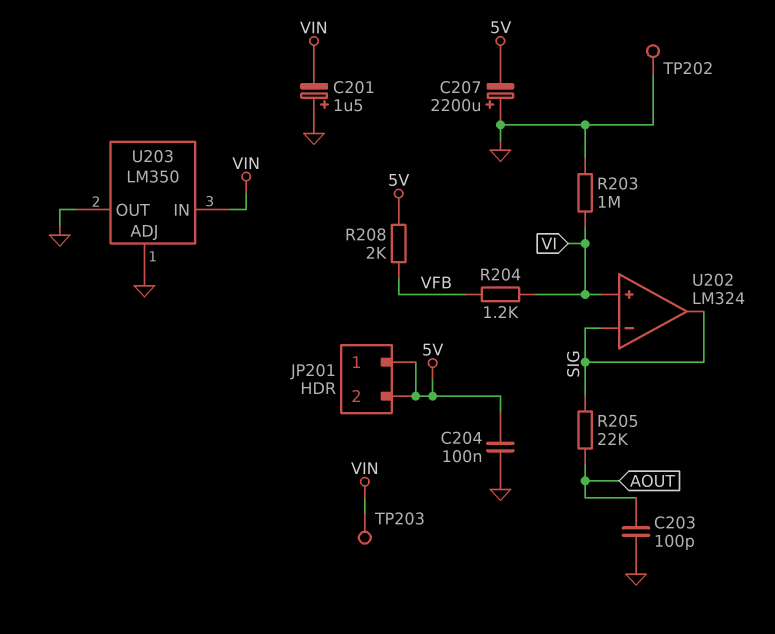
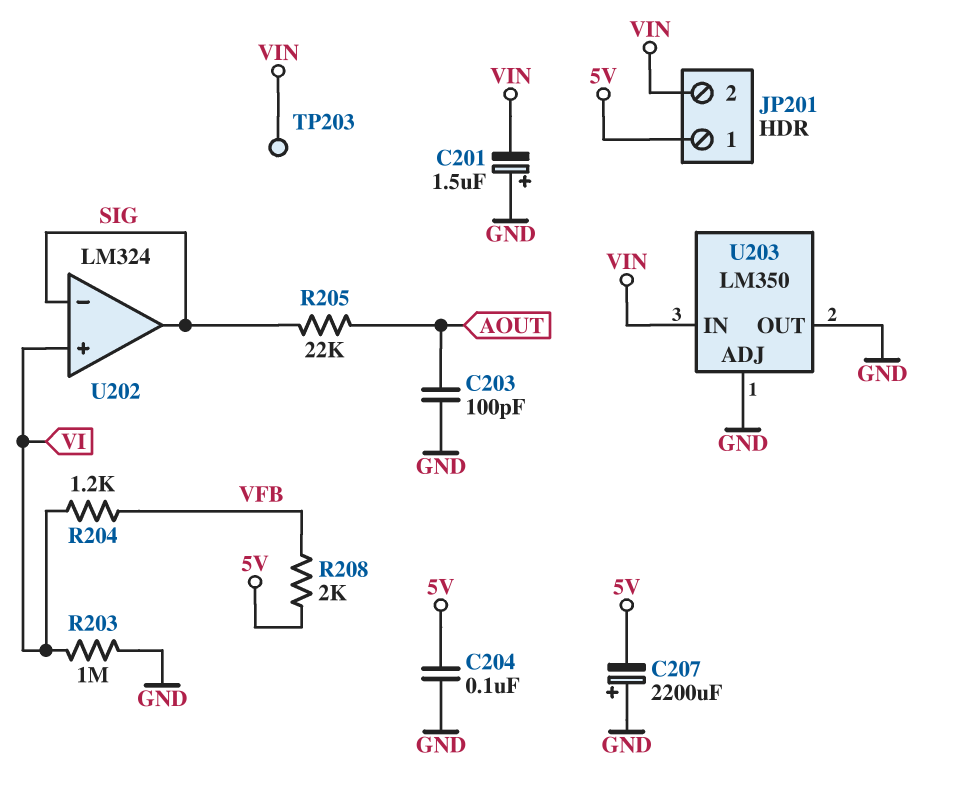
JP201 pin 2: 5V -> VIN
TP202: test point (GND) -> none

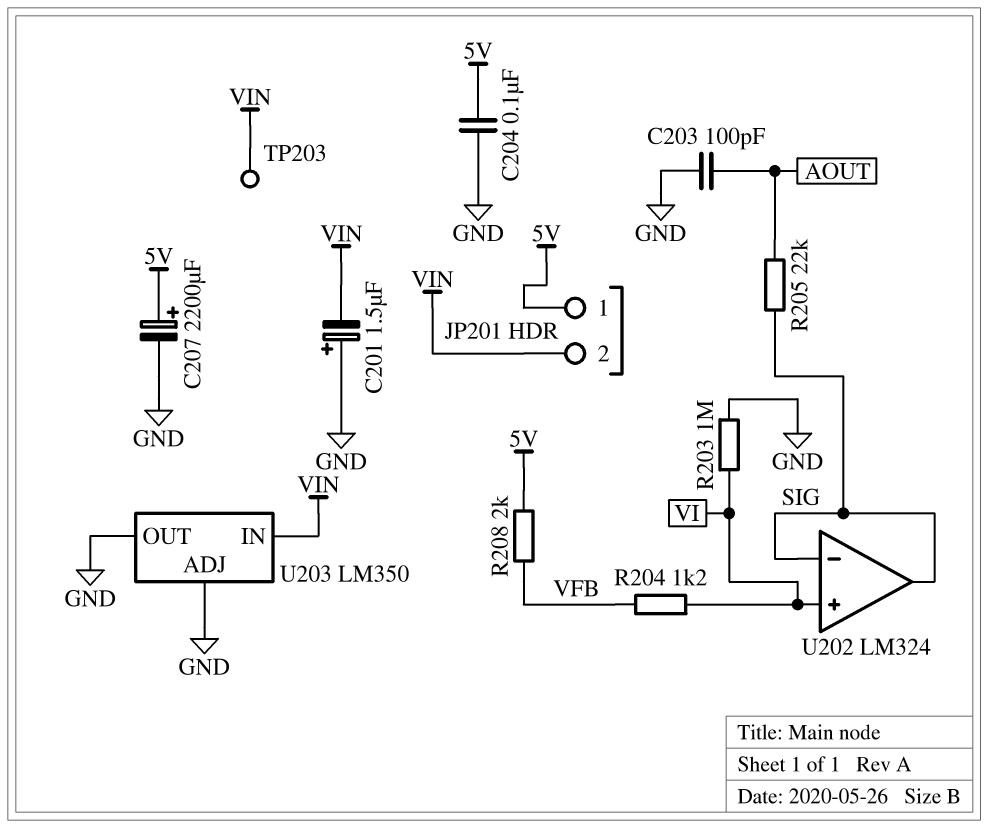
C207: 2200uF (plus GND, minus 5V) -> 2200uF (plus 5V, minus GND)

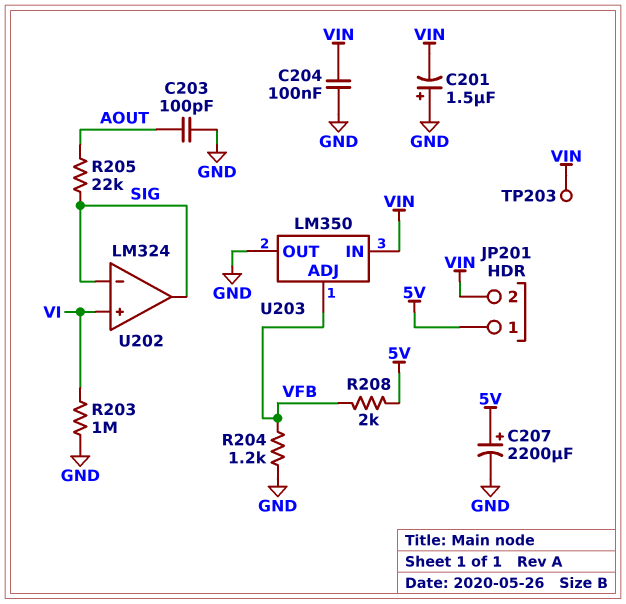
C204: 100nF (5V, GND) -> 100nF (GND, VIN)
R204: 1.2k (VFB, VI) -> 1.2k (GND, VFB)
U203 pin ADJ: GND -> VFB

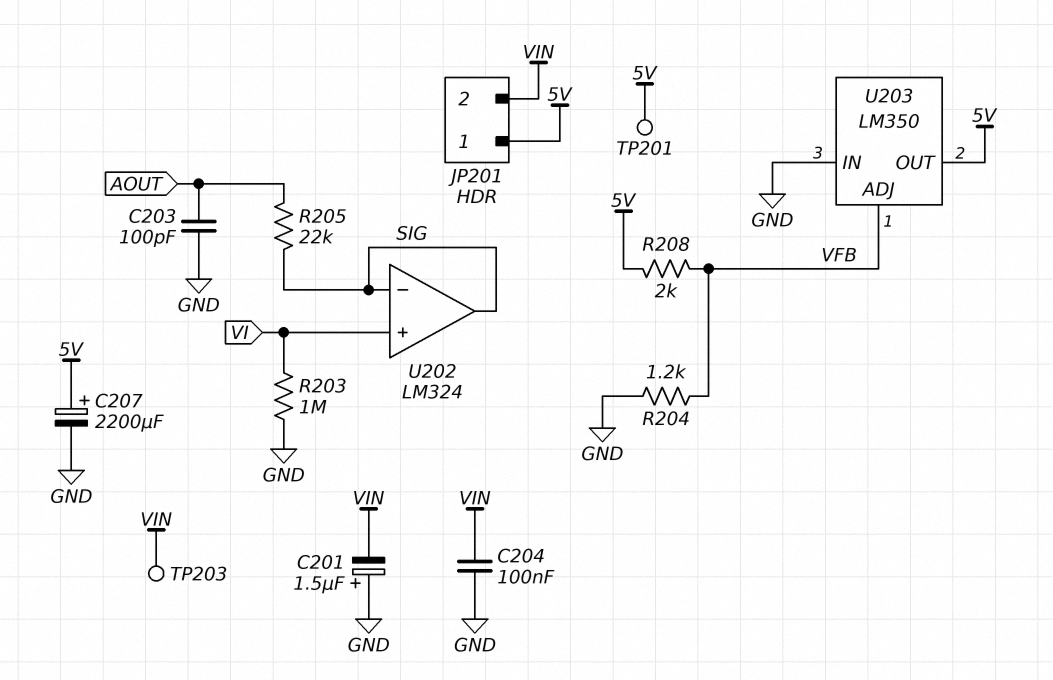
TP201: none -> test point (5V)
U203 pin IN: VIN -> GND
U203 pin OUT: GND -> 5V

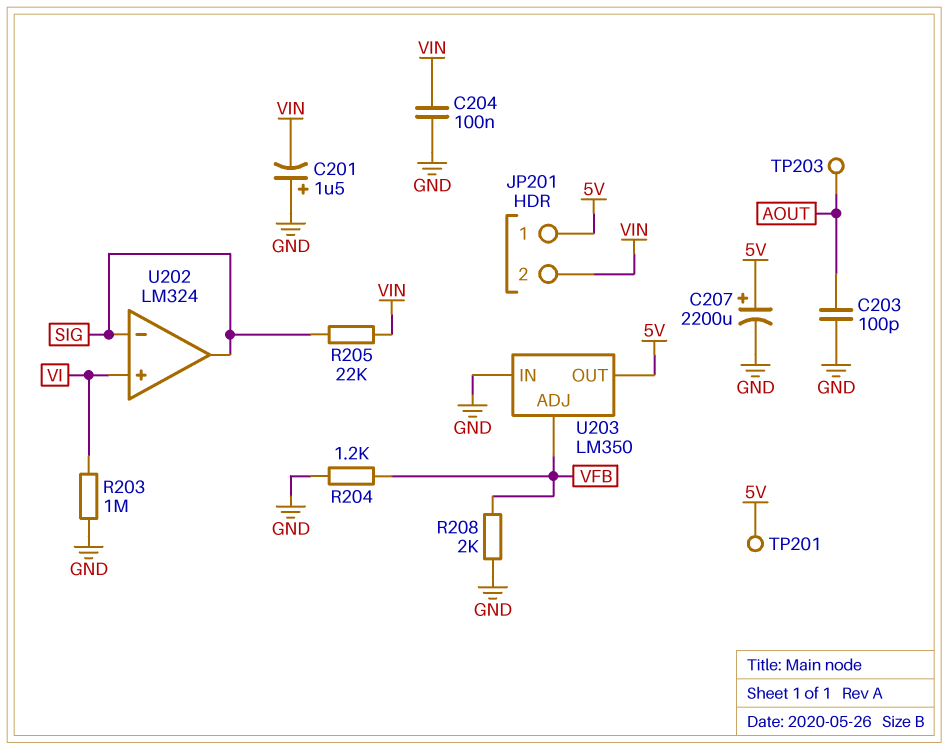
R205: 22k (AOUT, SIG) -> 22k (SIG, VIN)
R208: 2k (5V, VFB) -> 2k (GND, VFB)
TP203: test point (VIN) -> test point (AOUT)

